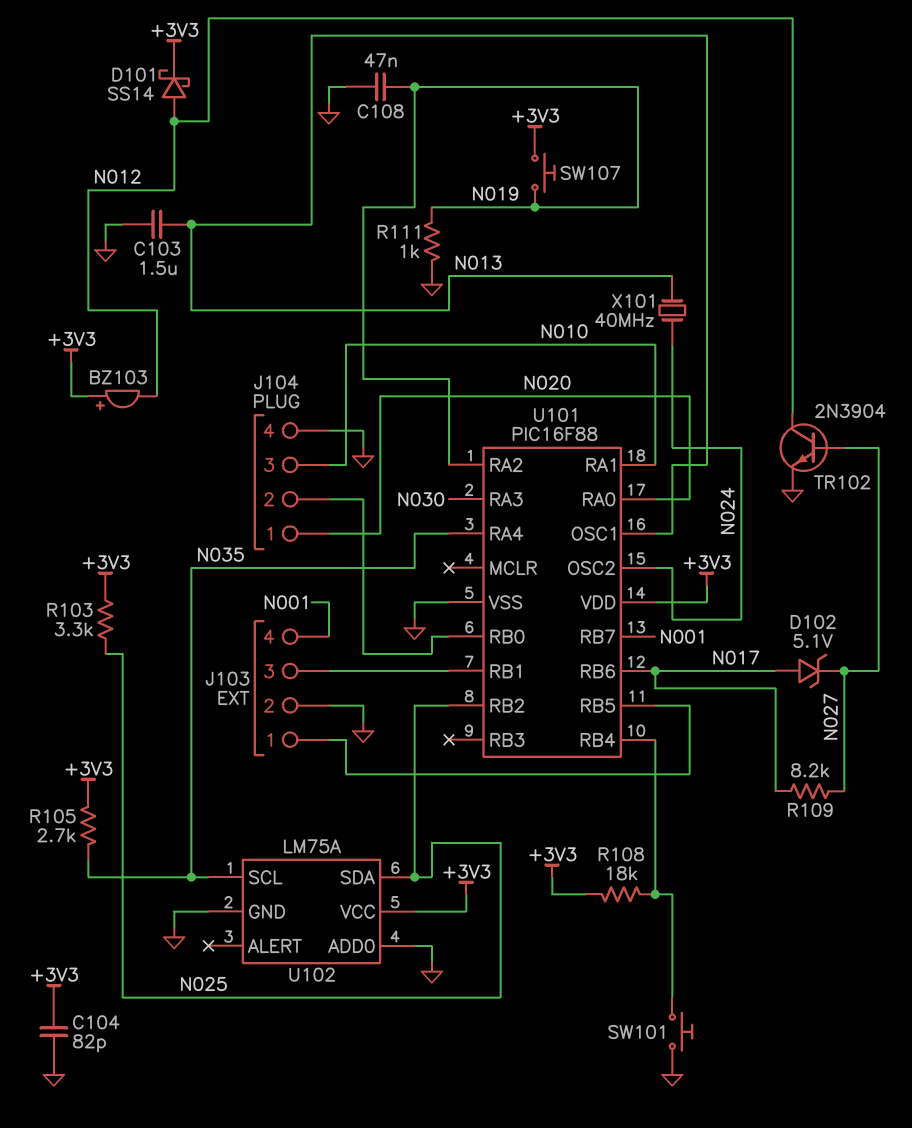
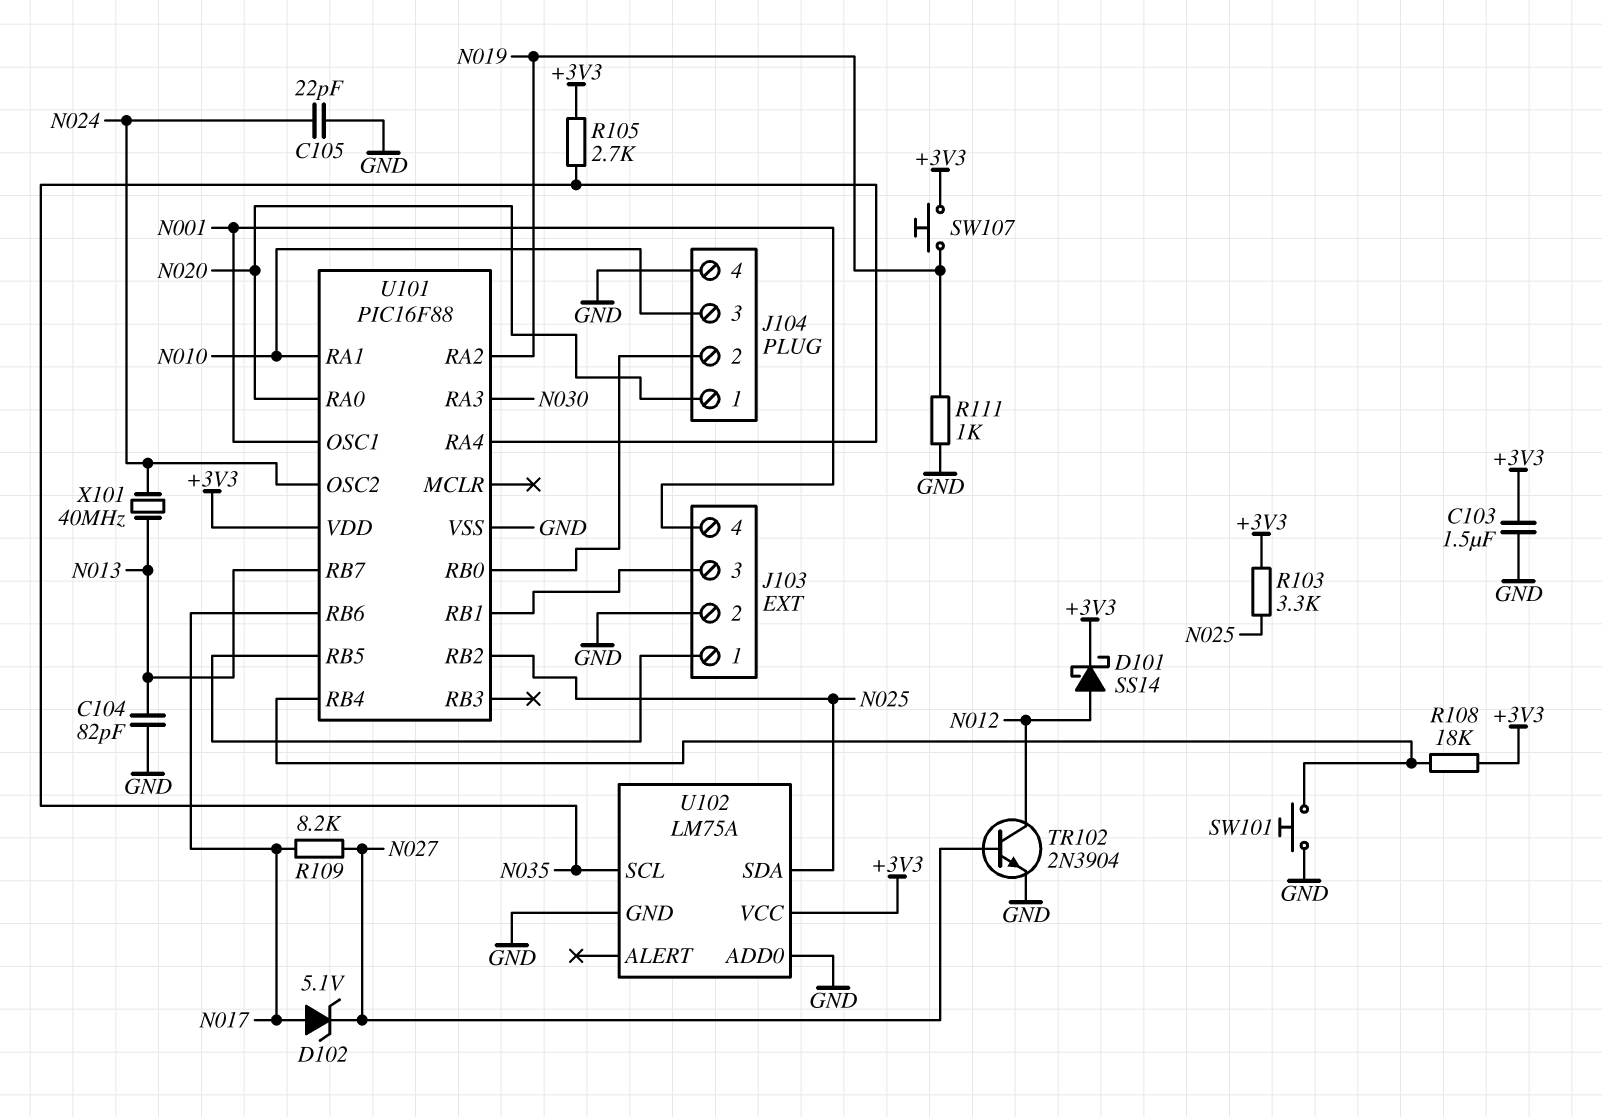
BZ103: buzzer (plus +3V3, minus N012) -> none
C103: 1.5uF (GND, N013) -> 1.5uF (+3V3, GND)
C104: 82pF (+3V3, GND) -> 82pF (GND, N013)
C105: none -> 22pF (GND, N024)
C108: 47nF (GND, N019) -> none
U101 pin OSC1: N013 -> N001
U101 pin RB7: N001 -> N013

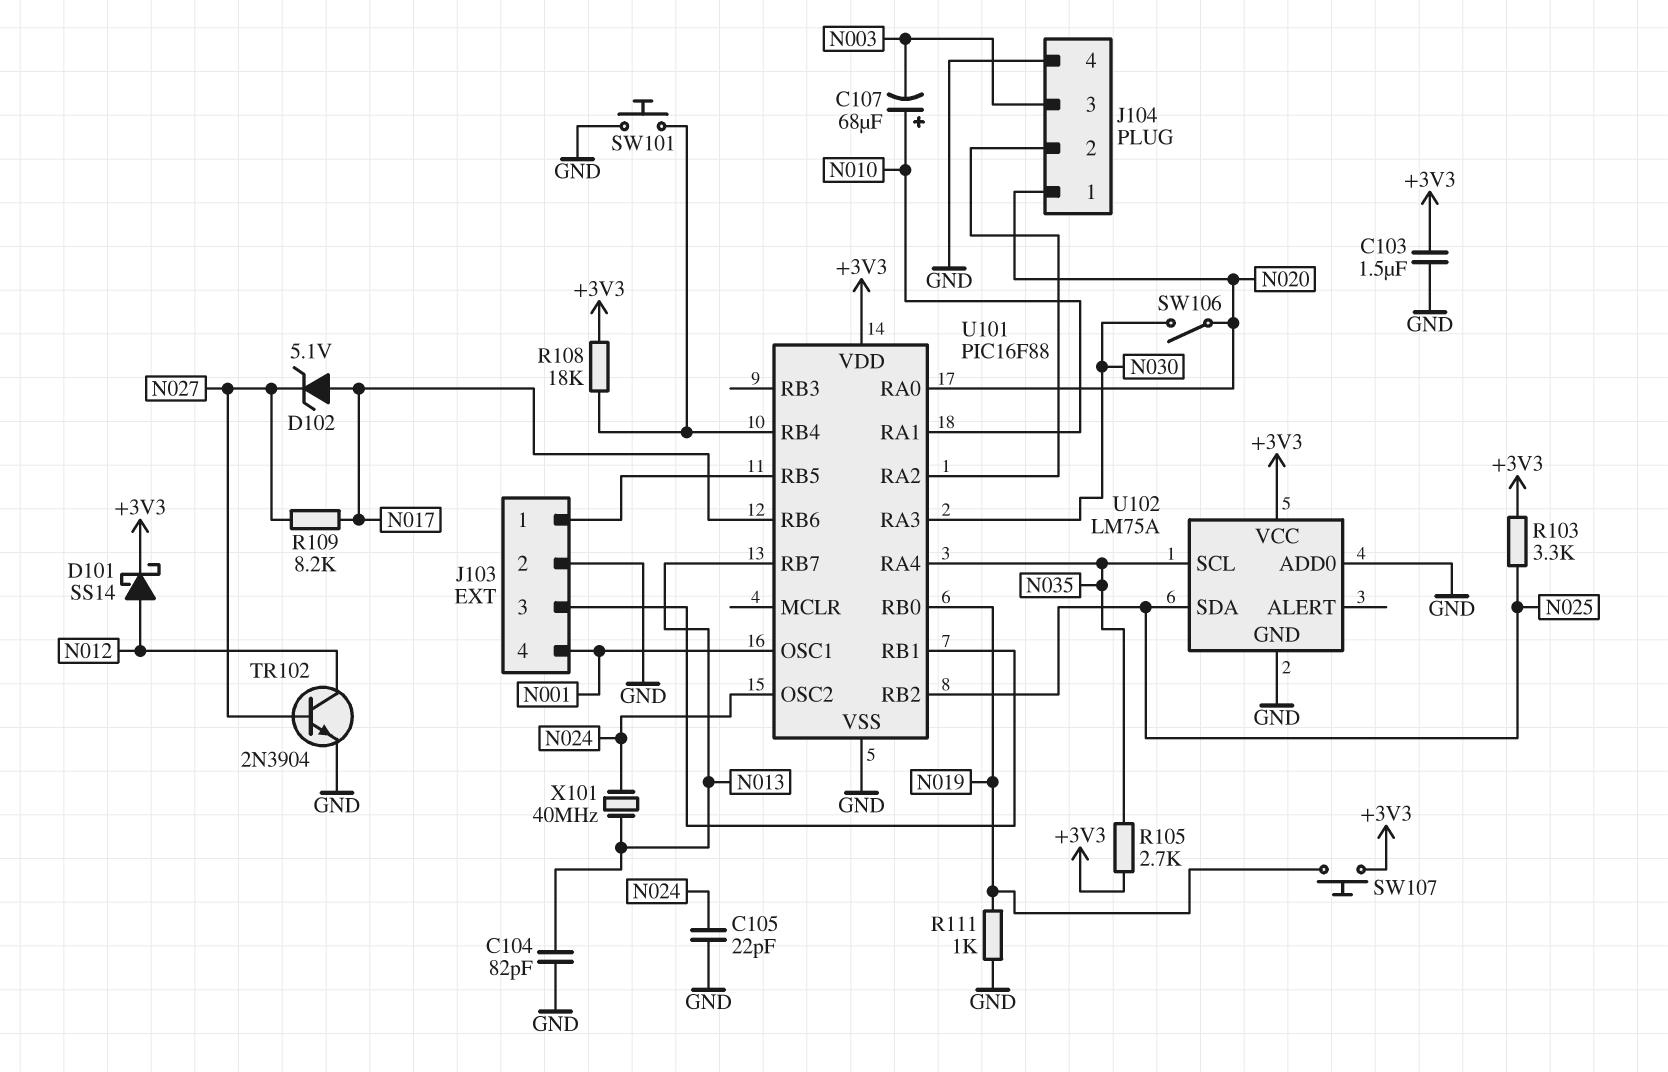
C107: none -> 68uF (plus N010, minus N003)
J104 pin 3: N010 -> N003
SW106: none -> switch (N020, N030)
U101 pin RA2: N019 -> J104/2
U101 pin RB0: J104/2 -> N019

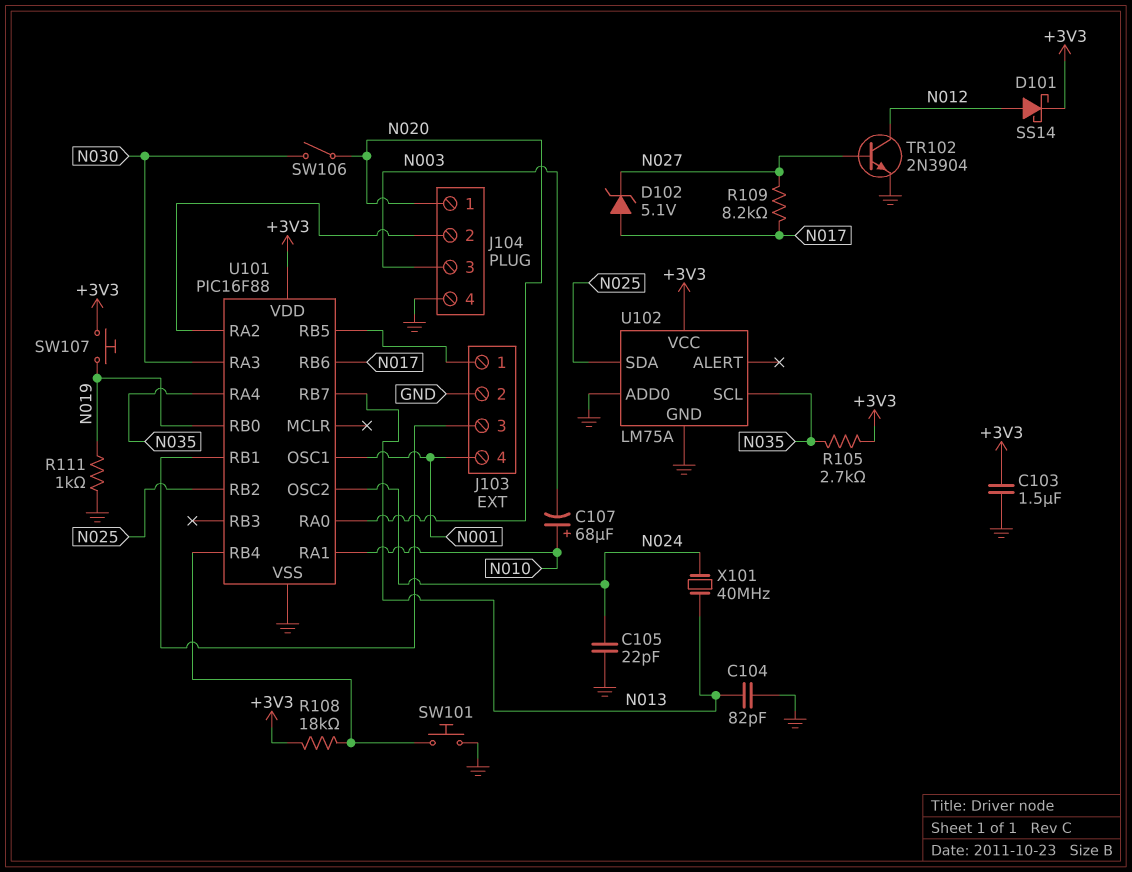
R103: 3.3k (+3V3, N025) -> none

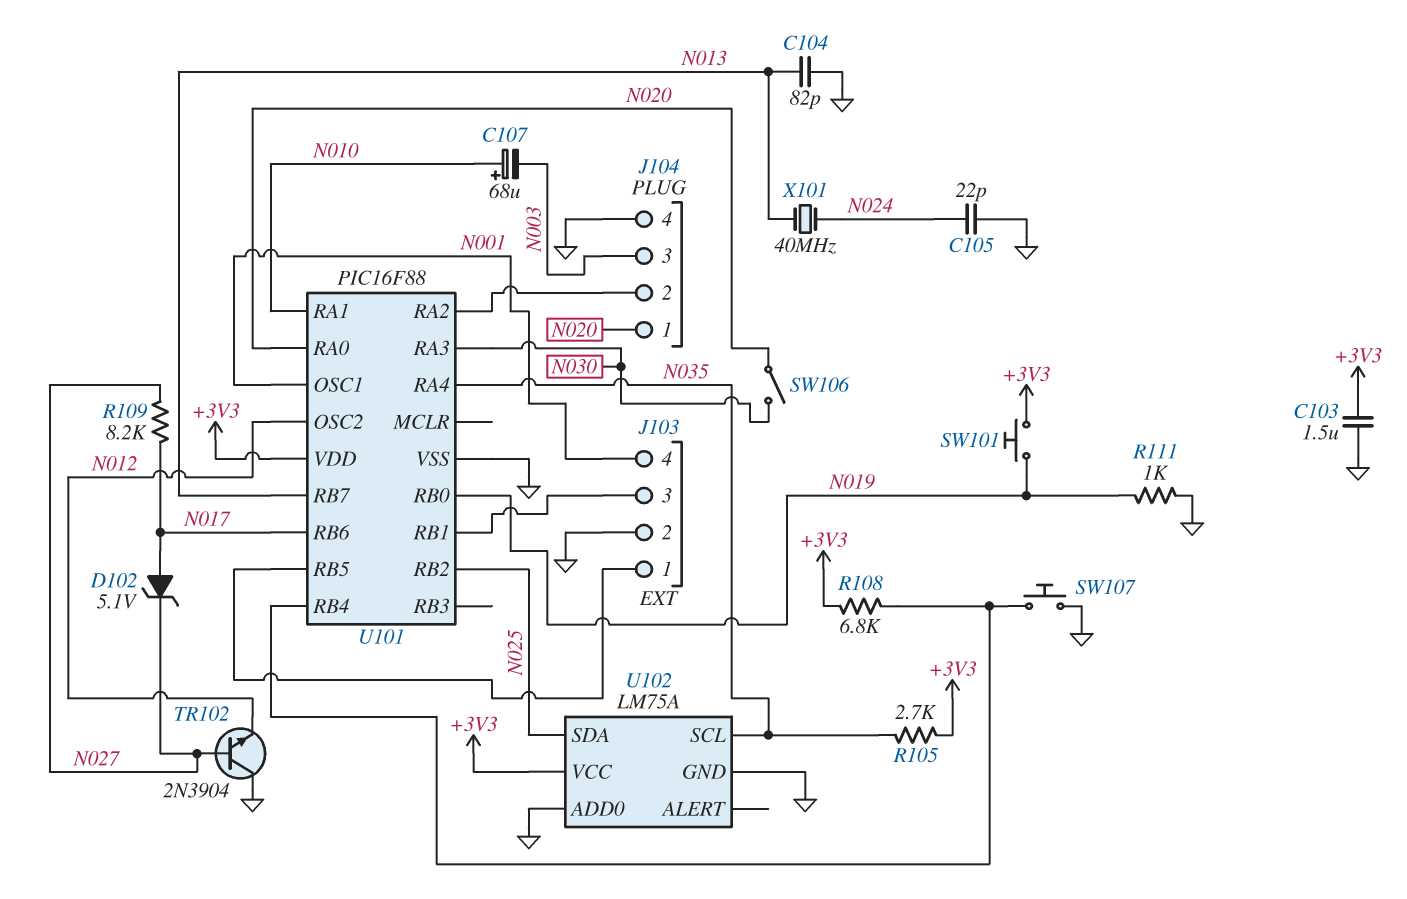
D101: schottky SS14 (A N012, K +3V3) -> none
R108: 18k (+3V3, U101/RB4) -> 6.8k (+3V3, U101/RB4)
SW101: button (GND, U101/RB4) -> button (+3V3, N019)
SW107: button (+3V3, N019) -> button (GND, U101/RB4)
TR102: NPN 2N3904 (B N027, C N012, E GND) -> NPN 2N3904 (B N027, C GND, E N012)
U101 pin OSC2: N024 -> N012

